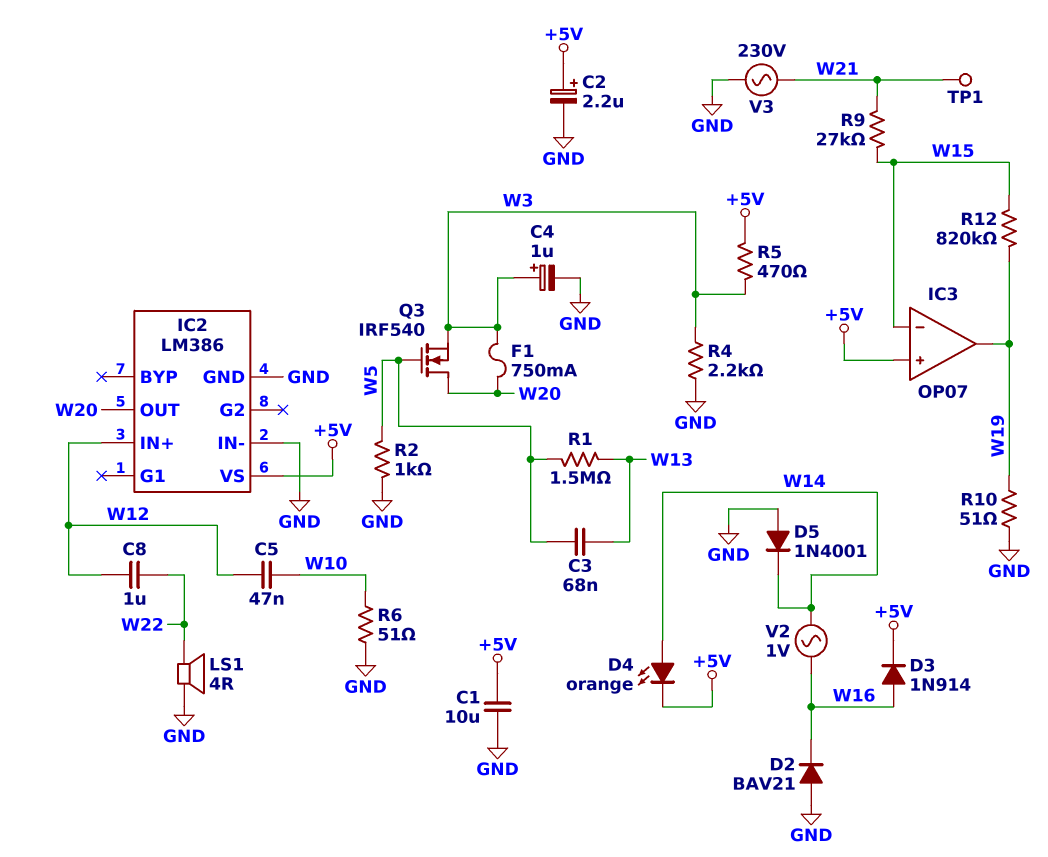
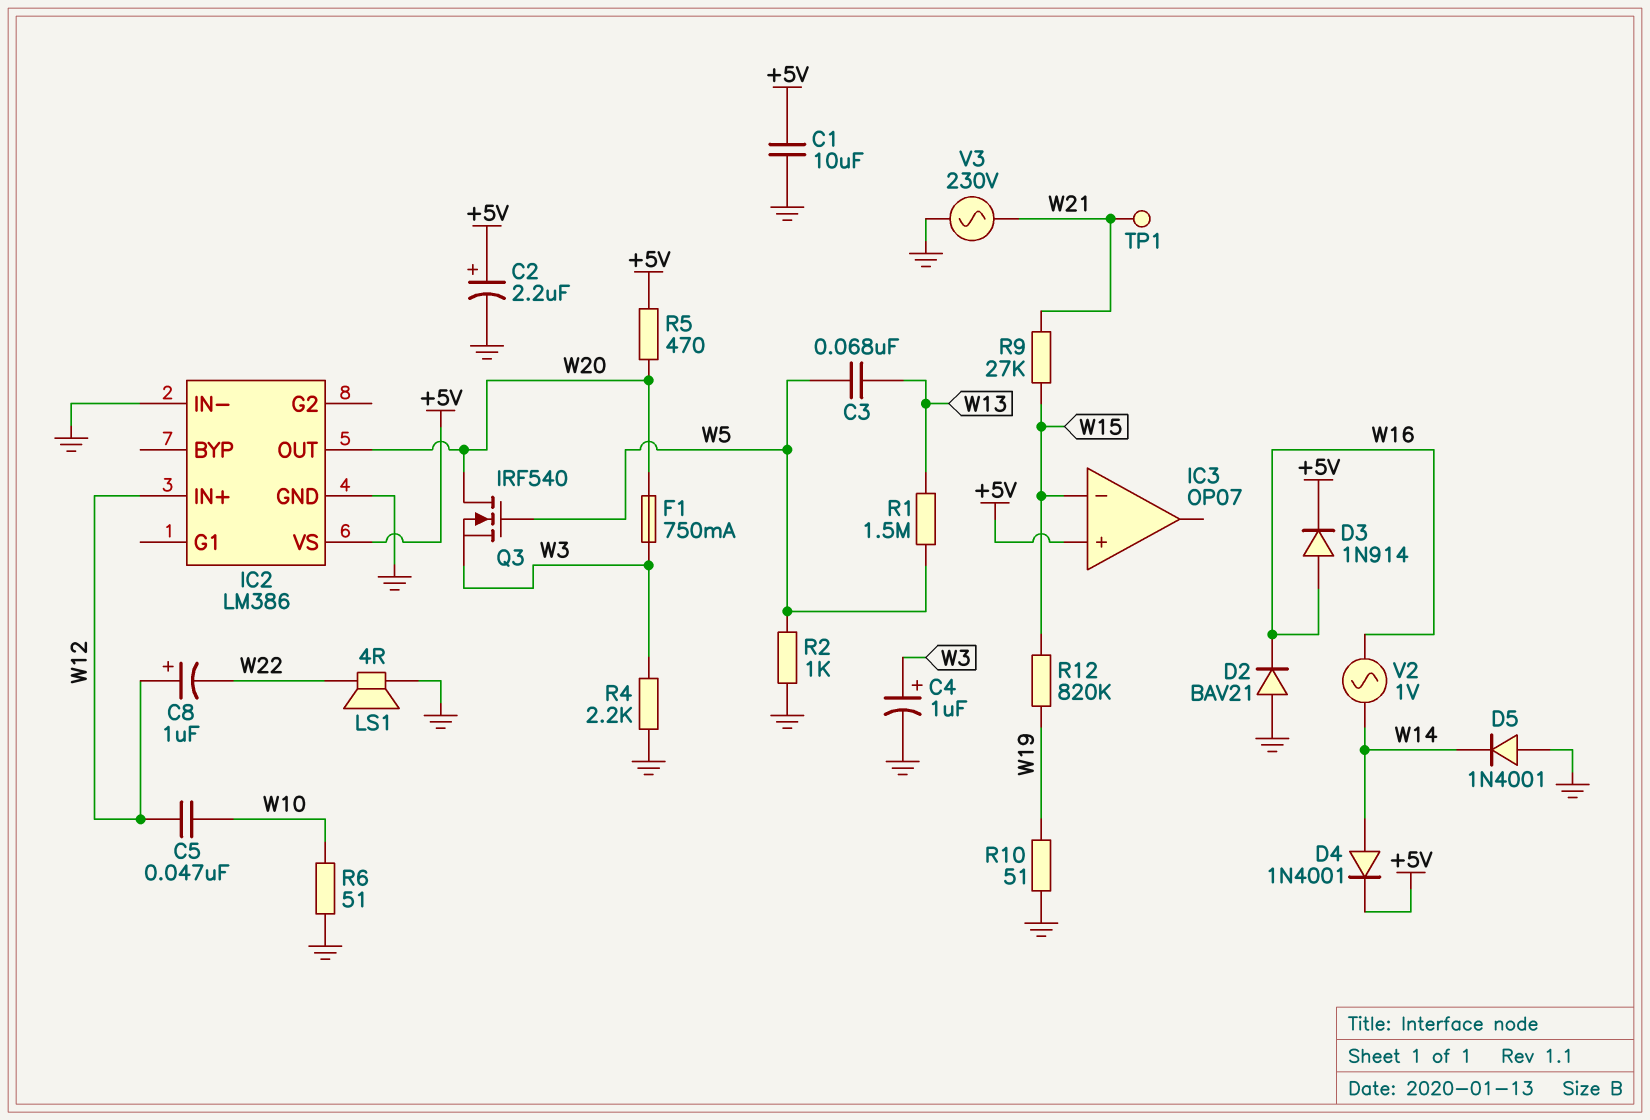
C8: 1uF (W12, W22) -> 1uF (plus W12, minus W22)
D4: LED orange (A W14, K +5V) -> diode 1N4001 (A W14, K +5V)
IC3 pin out: W19 -> none
R5: 470 (+5V, W3) -> 470 (+5V, W20)

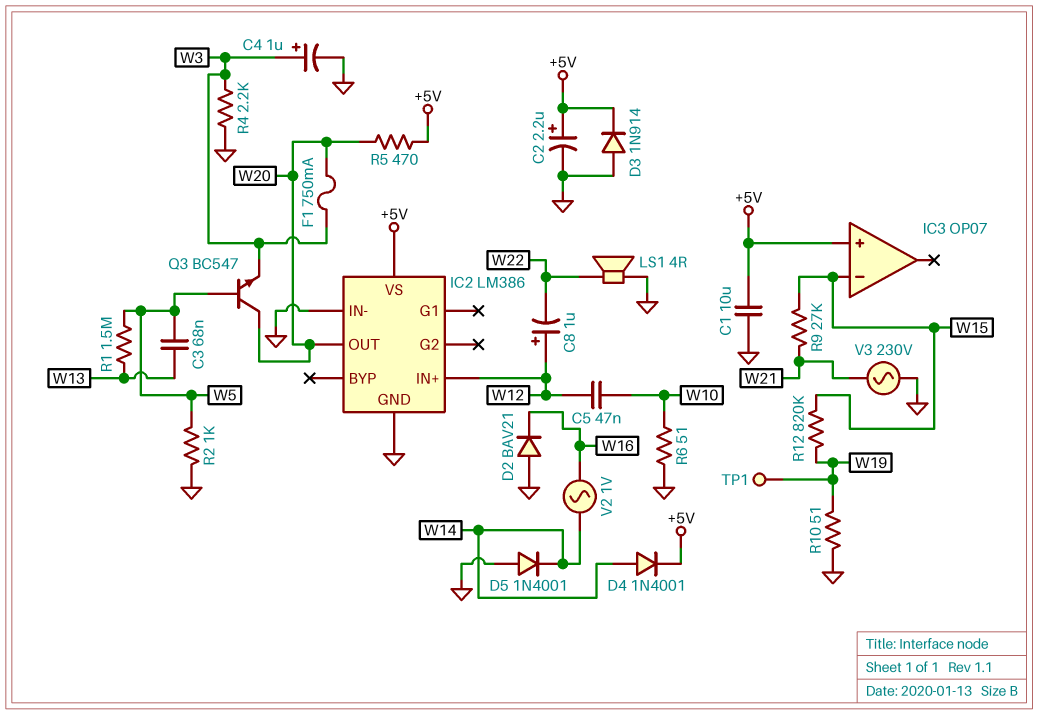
D3: diode 1N914 (A W16, K +5V) -> diode 1N914 (A GND, K +5V)
Q3: NMOS IRF540 (G W5, D W20, S W3) -> NPN BC547 (B W5, C W20, E W3)
TP1: test point (W21) -> test point (W19)

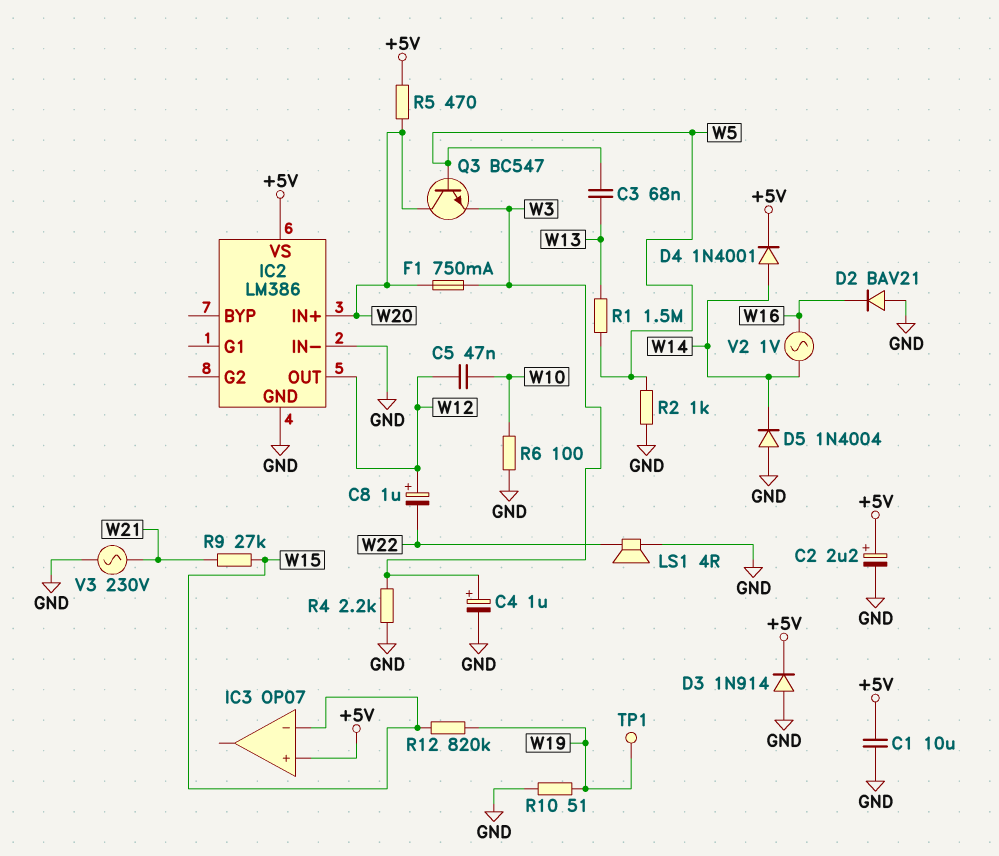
D5: diode 1N4001 (A GND, K W14) -> diode 1N4004 (A GND, K W14)
IC2 pin IN+: W12 -> W20
IC2 pin OUT: W20 -> W12
R6: 51 (GND, W10) -> 100 (GND, W10)

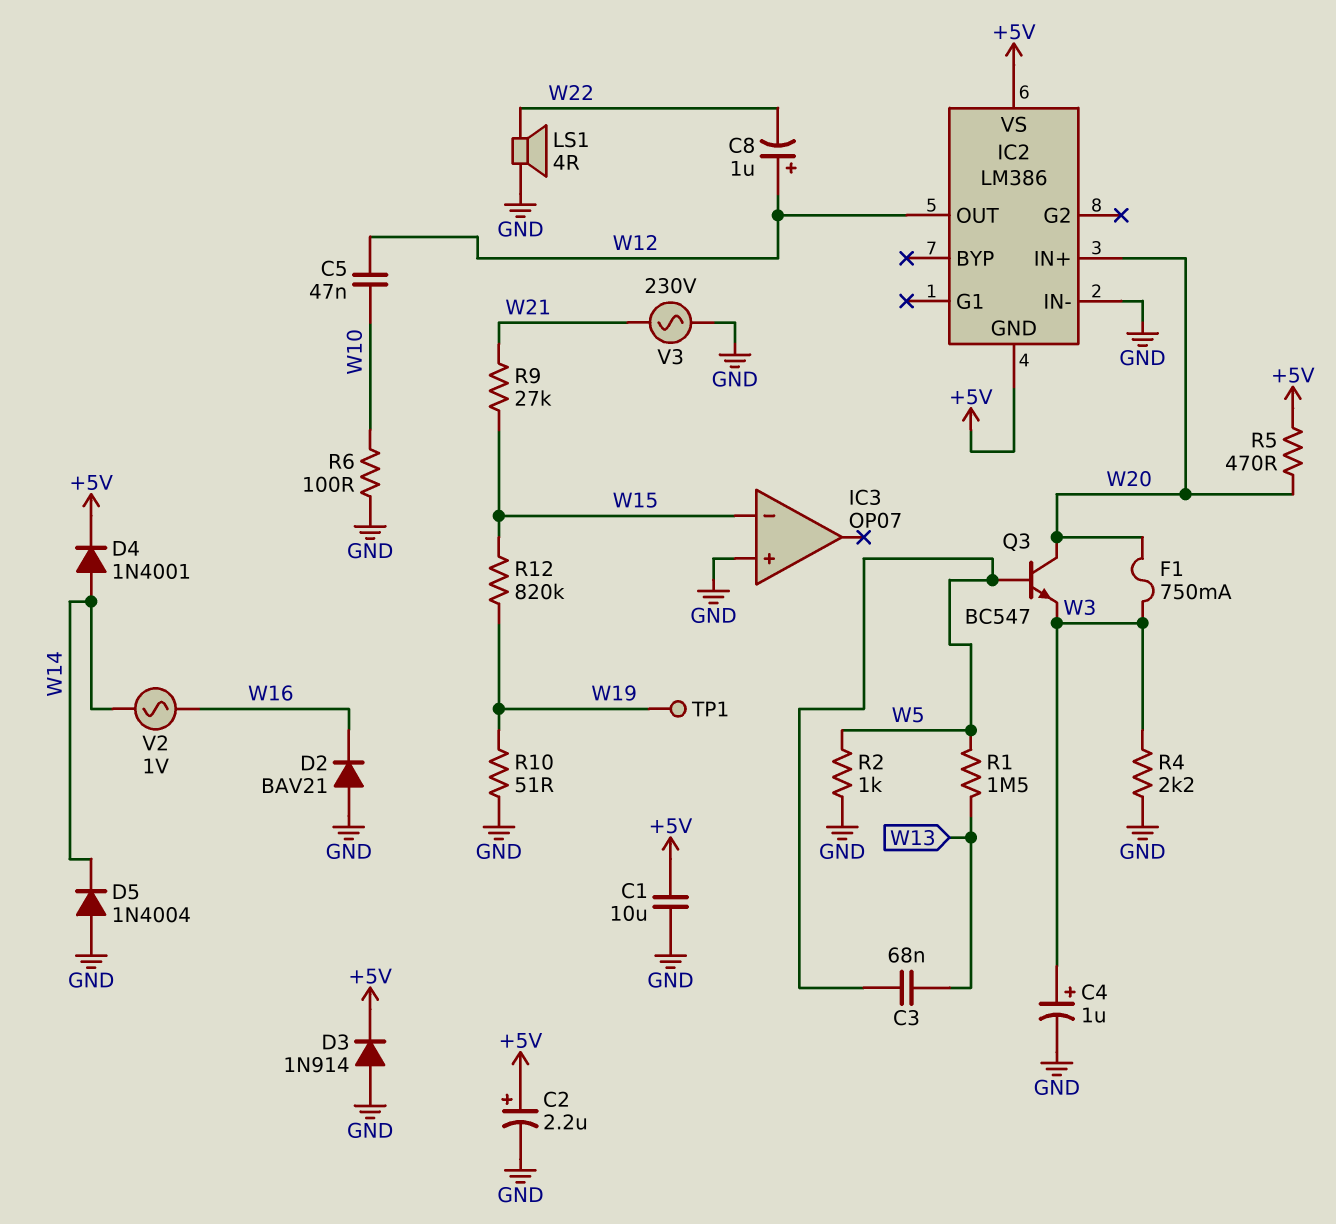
IC2 pin GND: GND -> +5V
IC3 pin in+: +5V -> GND

